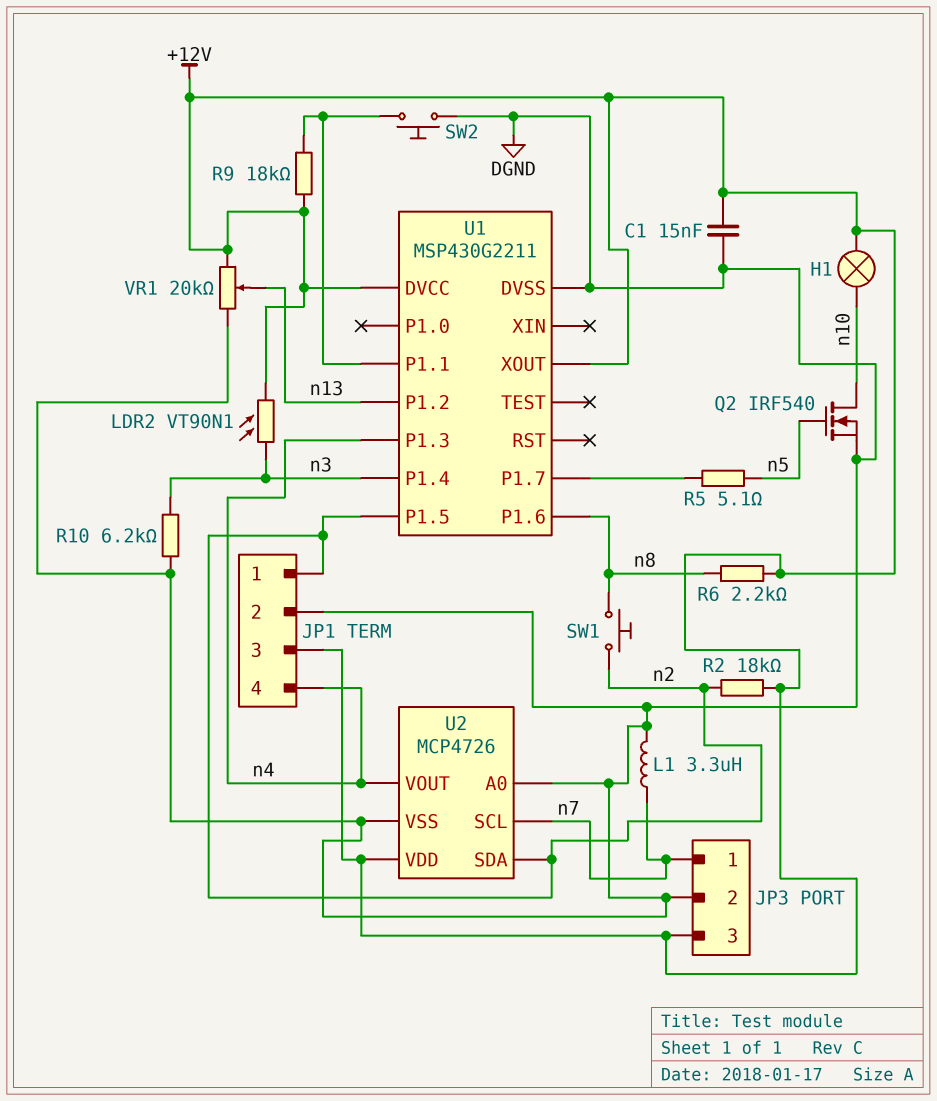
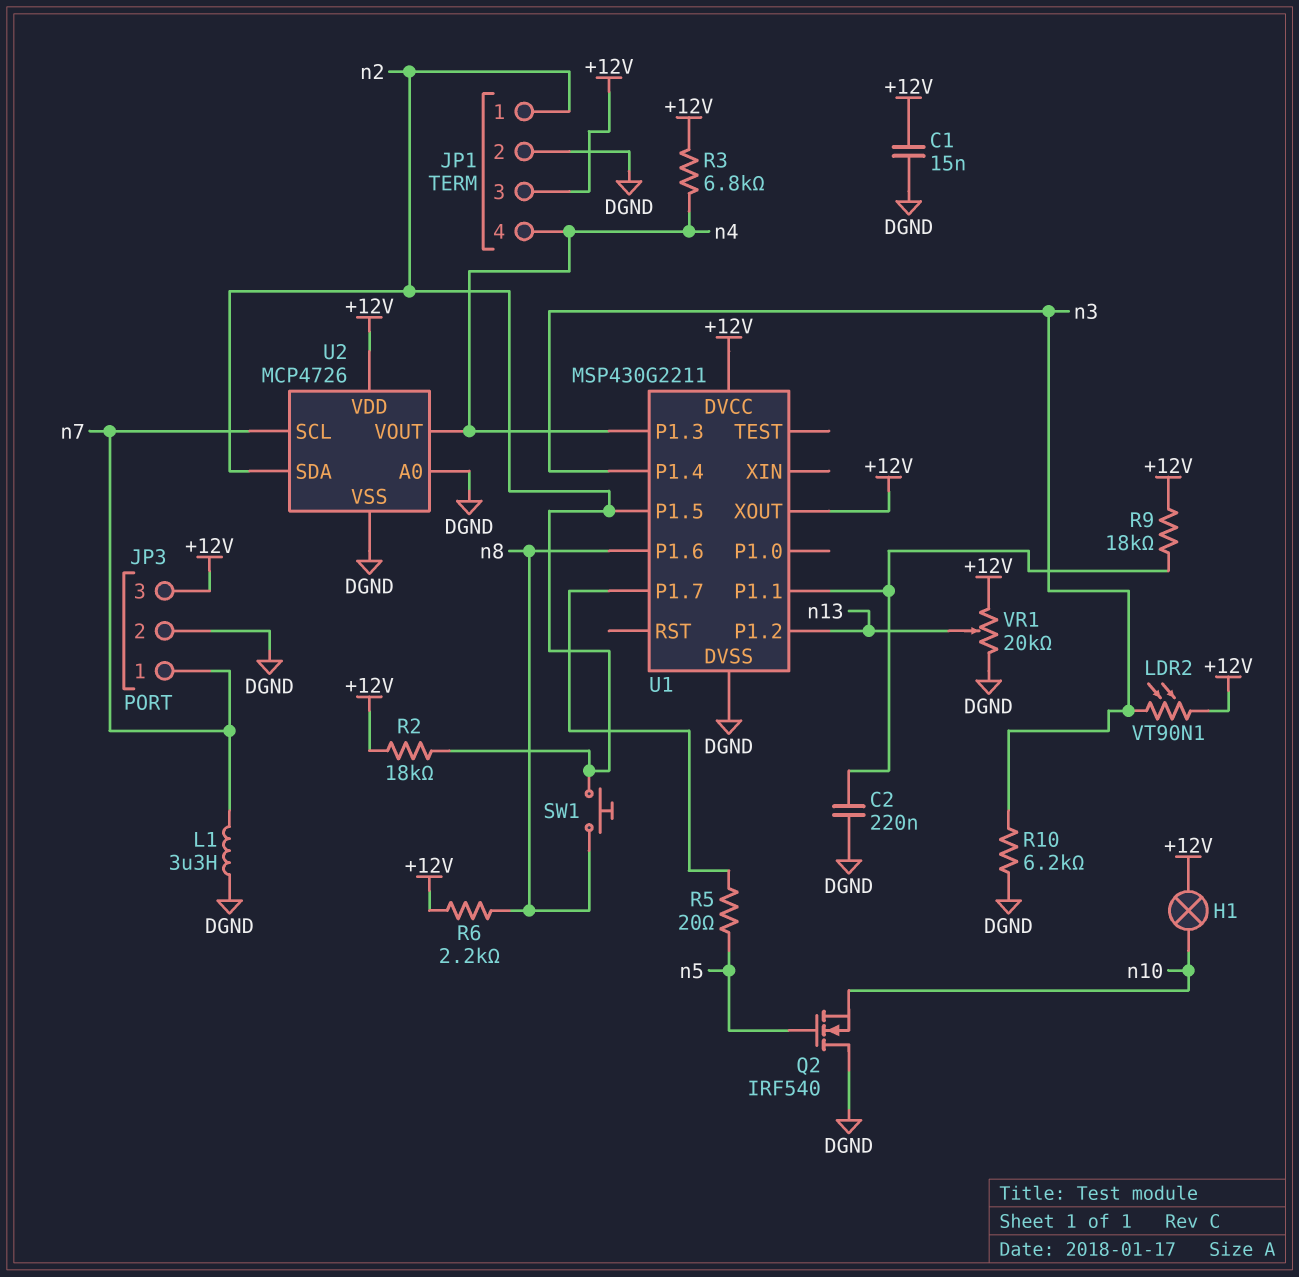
C2: none -> 220nF (DGND, U1/P1.1)
Q2: NMOS IRF540 (G n5, D n10, S DGND) -> NMOS IRF540 (G n5, D DGND, S n10)
R3: none -> 6.8k (+12V, n4)
R5: 5.1 (U1/P1.7, n5) -> 20 (U1/P1.7, n5)
SW2: button (DGND, U1/P1.1) -> none

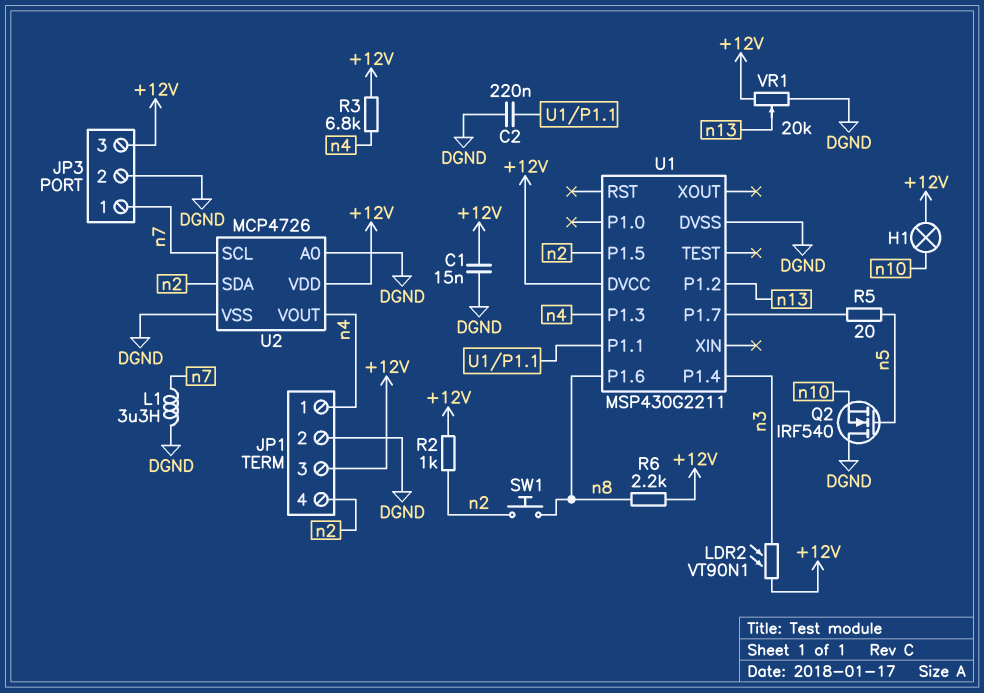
JP1 pin 1: n2 -> n4
JP1 pin 4: n4 -> n2
R2: 18k (+12V, n2) -> 1k (+12V, n2)
R9: 18k (+12V, U1/P1.1) -> none
R10: 6.2k (DGND, n3) -> none
U1 pin XOUT: +12V -> none

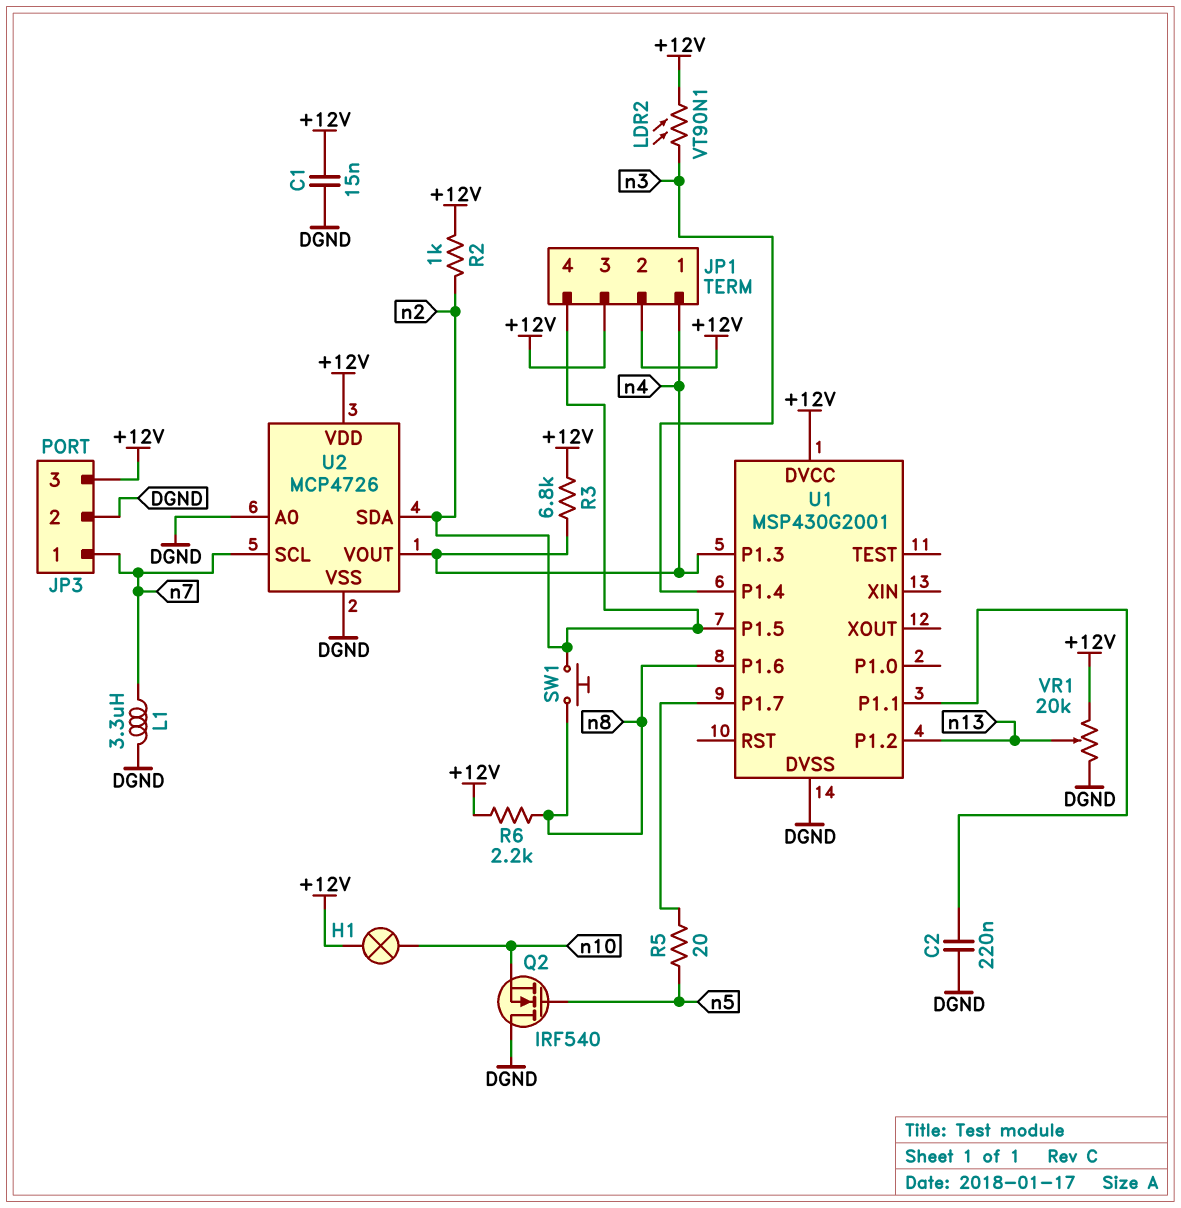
JP1 pin 2: DGND -> +12V
U1: MSP430G2211 -> MSP430G2001

